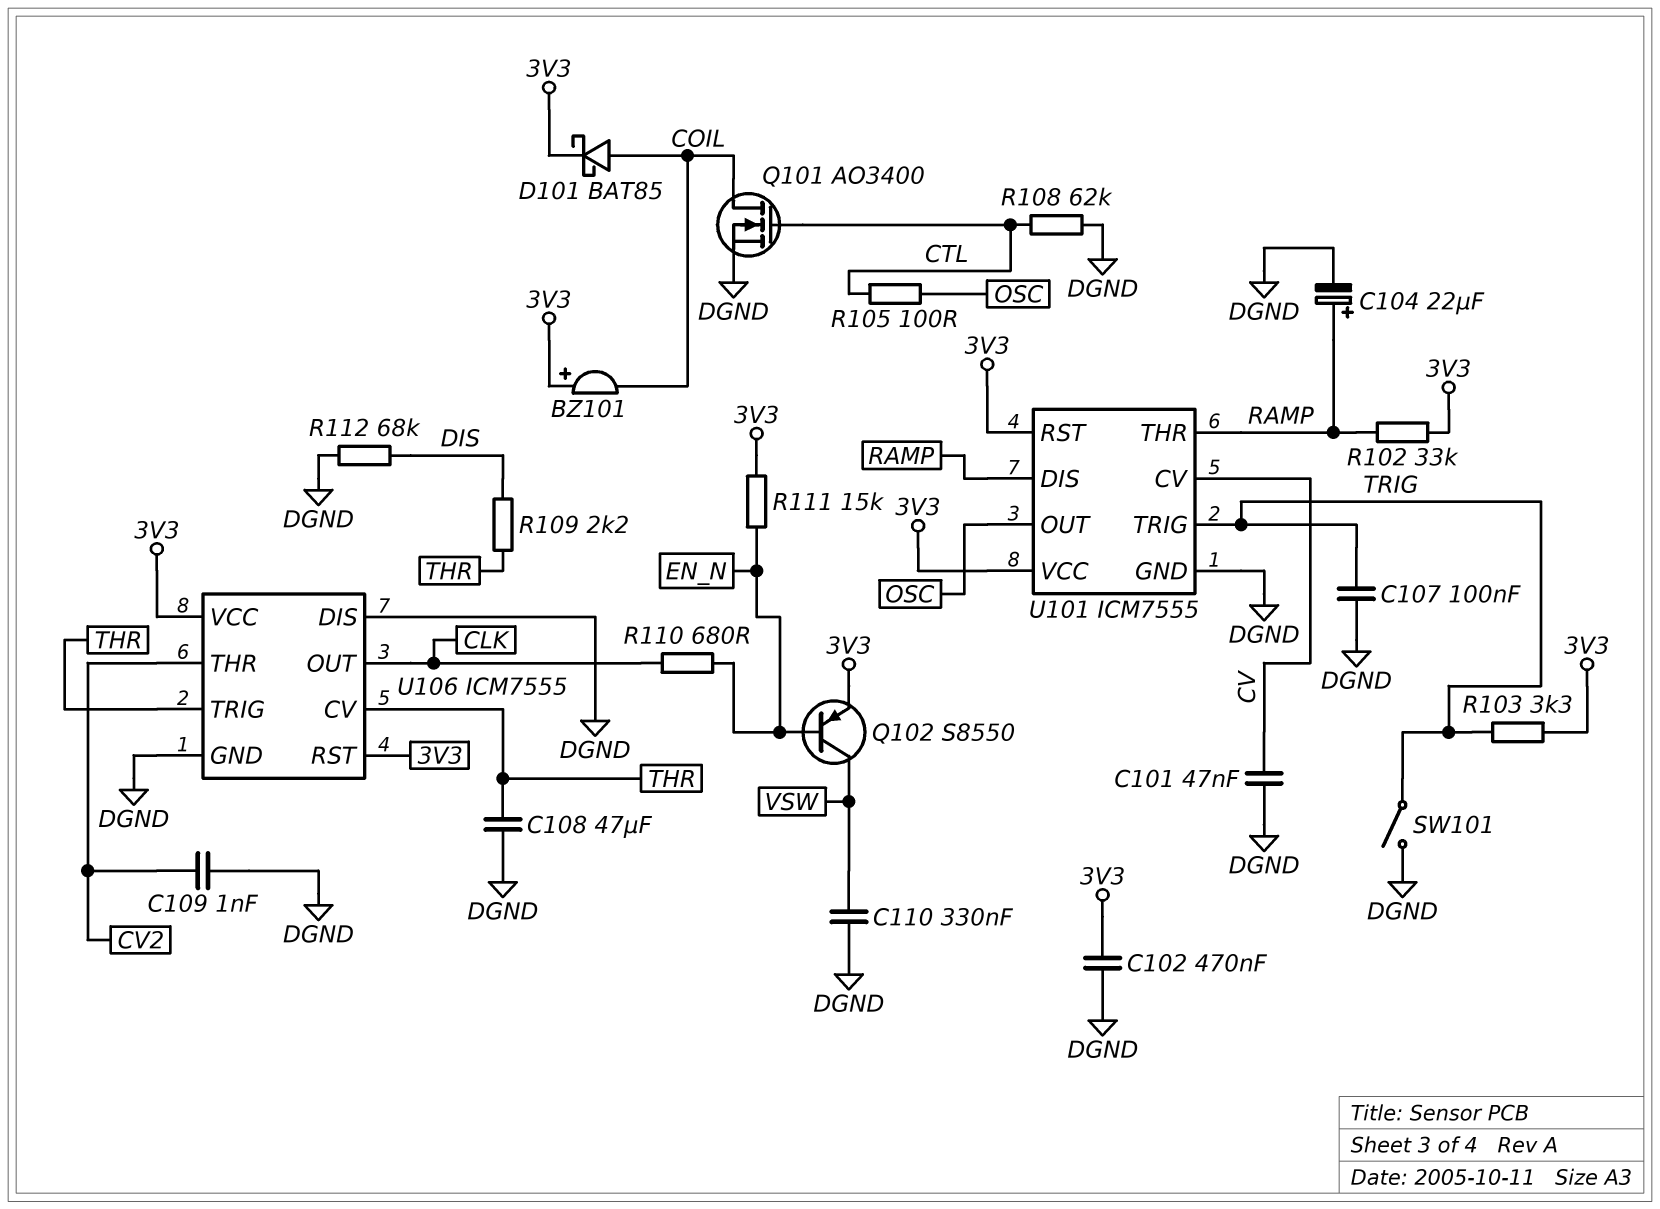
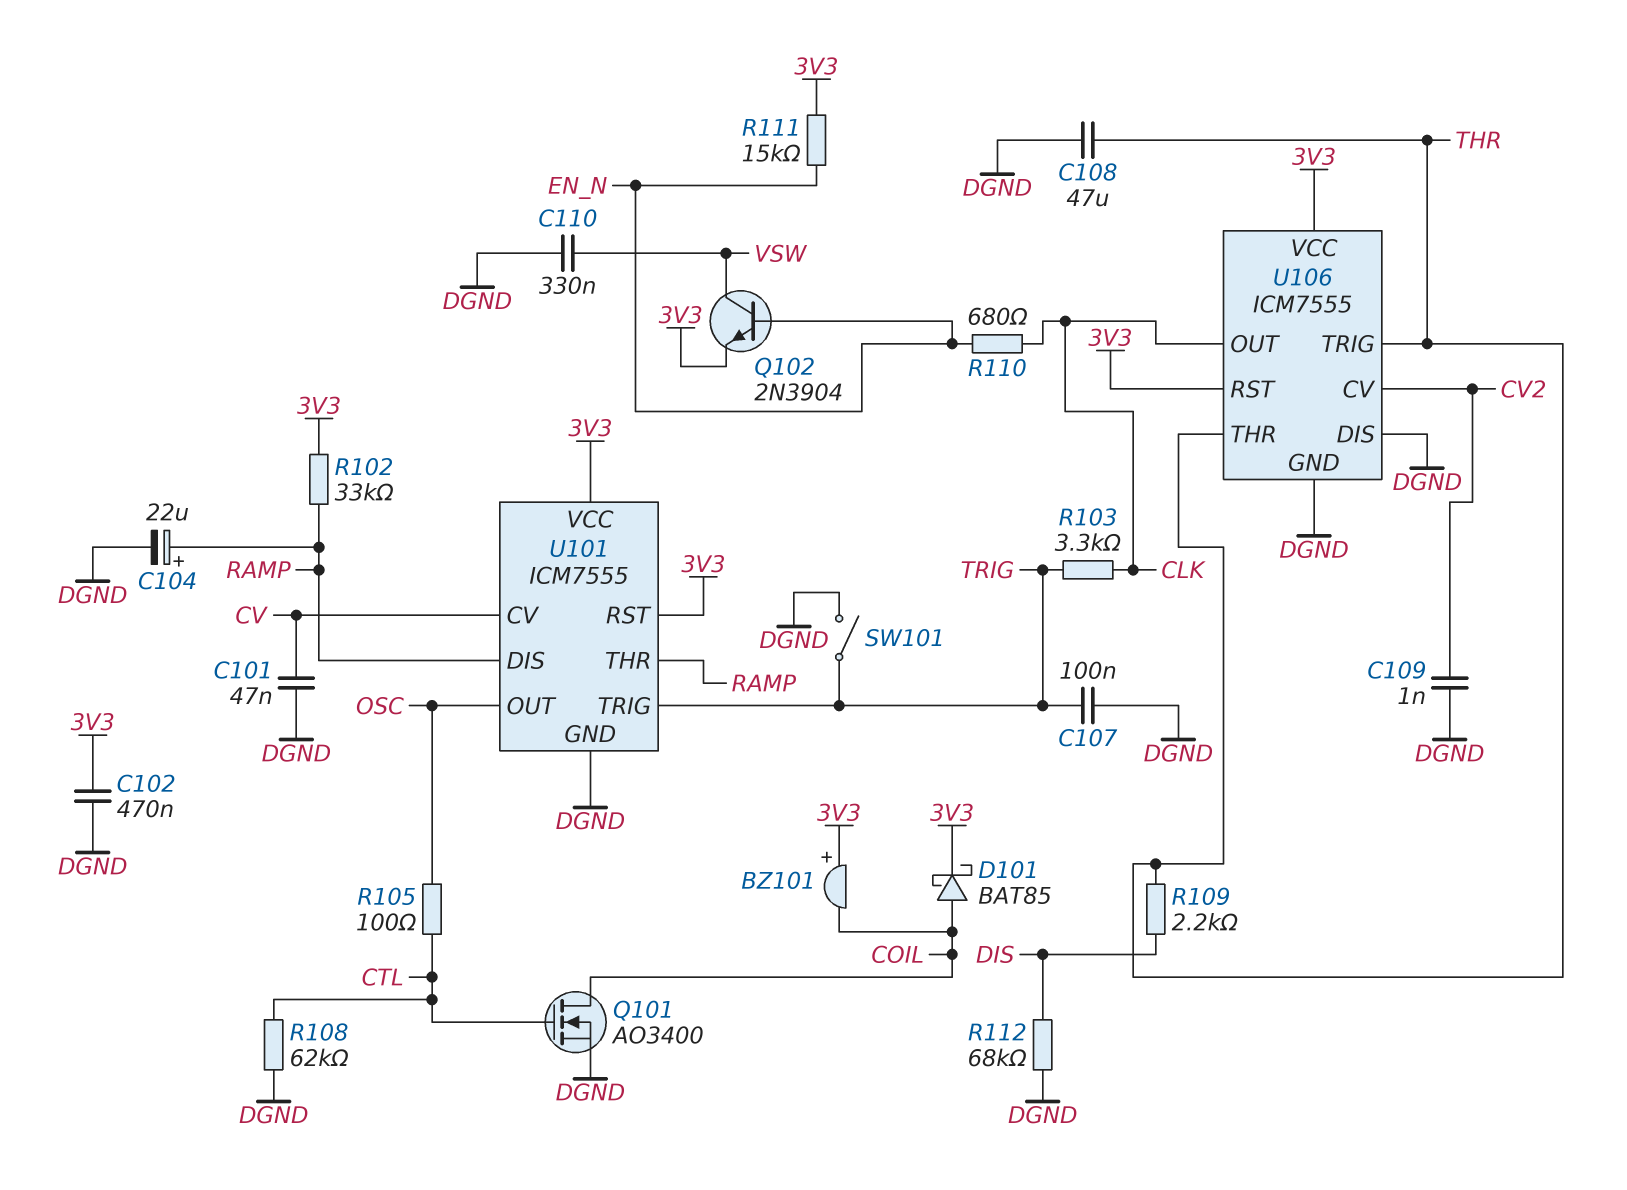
Q102: PNP S8550 (B EN_N, C VSW, E 3V3) -> NPN 2N3904 (B EN_N, C VSW, E 3V3)
R103: 3.3k (3V3, TRIG) -> 3.3k (CLK, TRIG)
U106 pin CV: THR -> CV2
U106 pin THR: CV2 -> THR

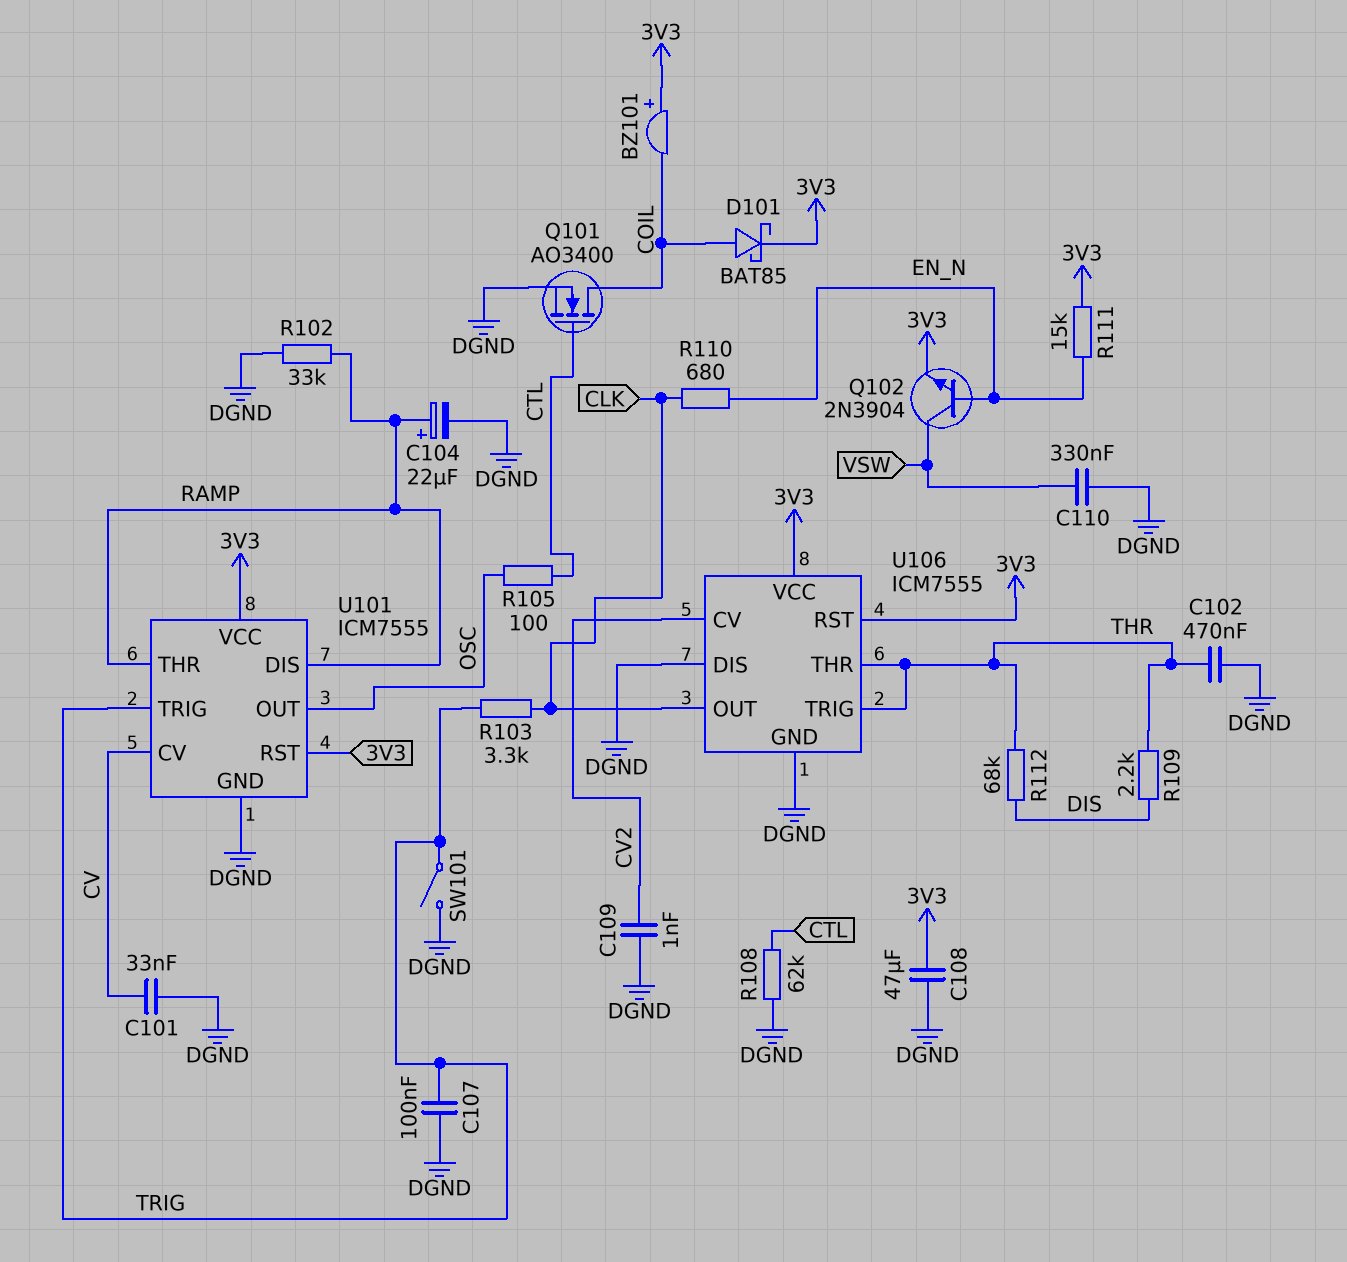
C101: 47nF (CV, DGND) -> 33nF (CV, DGND)
C102: 470nF (3V3, DGND) -> 470nF (DGND, THR)
C108: 47uF (DGND, THR) -> 47uF (3V3, DGND)
R102: 33k (3V3, RAMP) -> 33k (DGND, RAMP)
R112: 68k (DGND, DIS) -> 68k (DIS, THR)

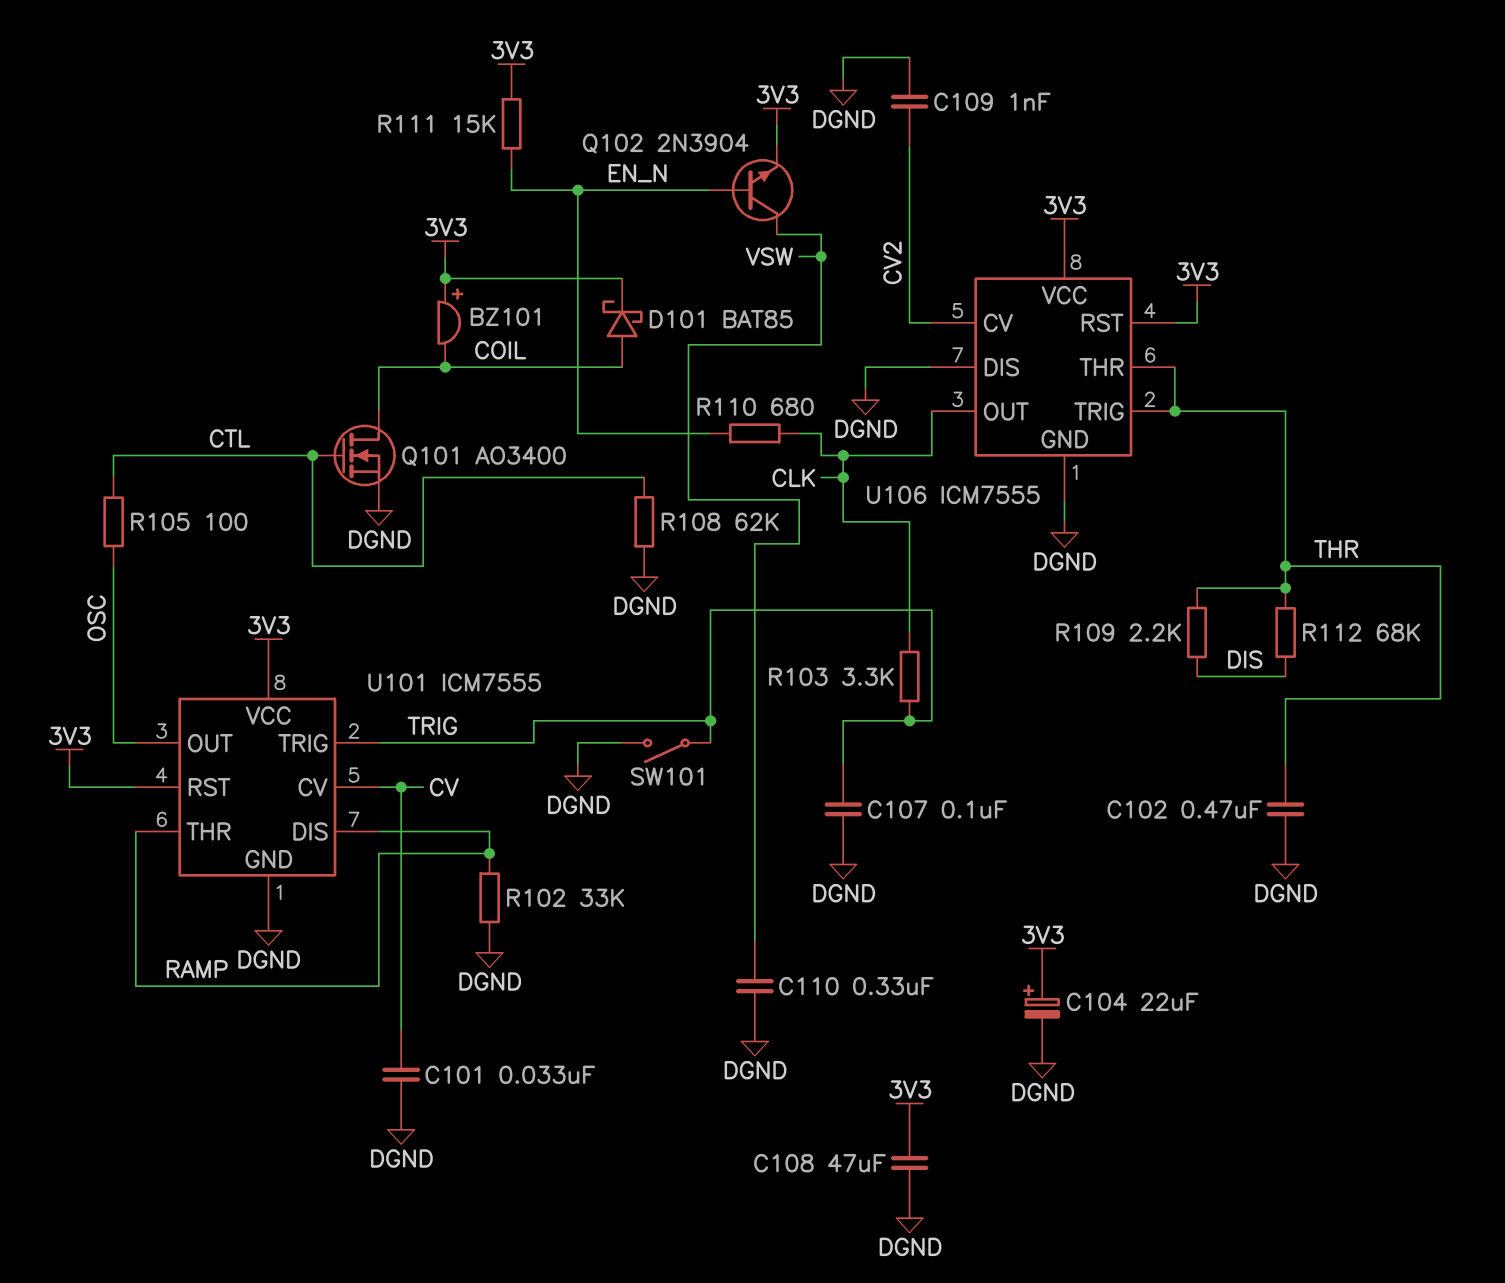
C104: 22uF (plus RAMP, minus DGND) -> 22uF (plus 3V3, minus DGND)

